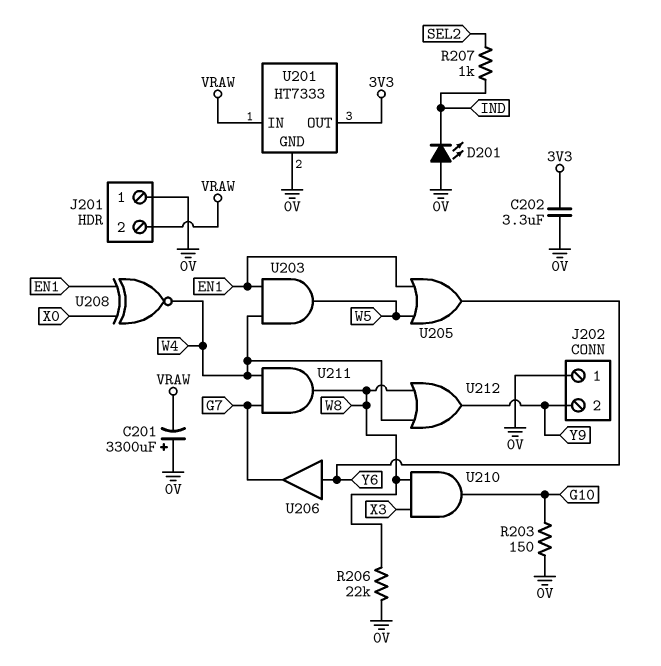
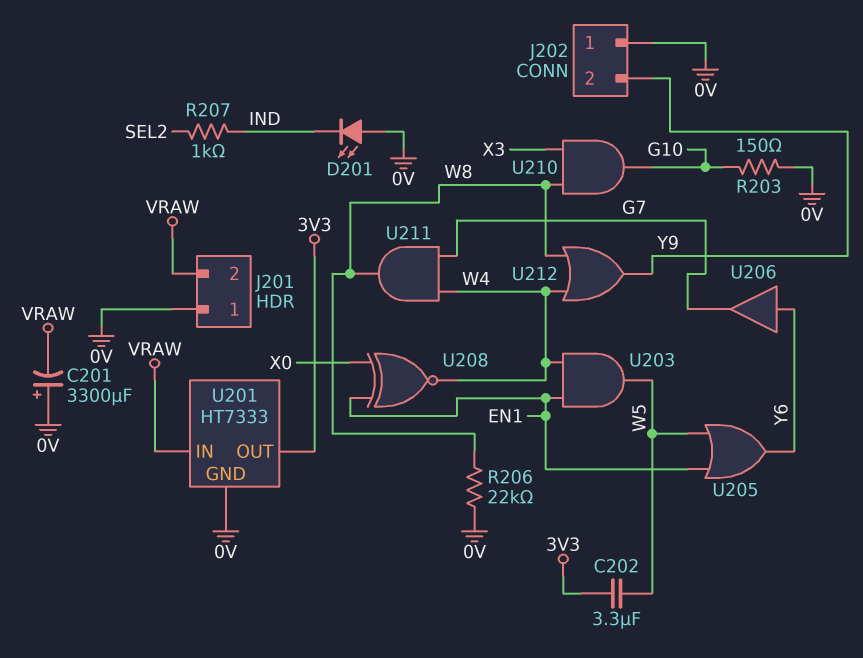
C202: 3.3uF (0V, 3V3) -> 3.3uF (3V3, W5)

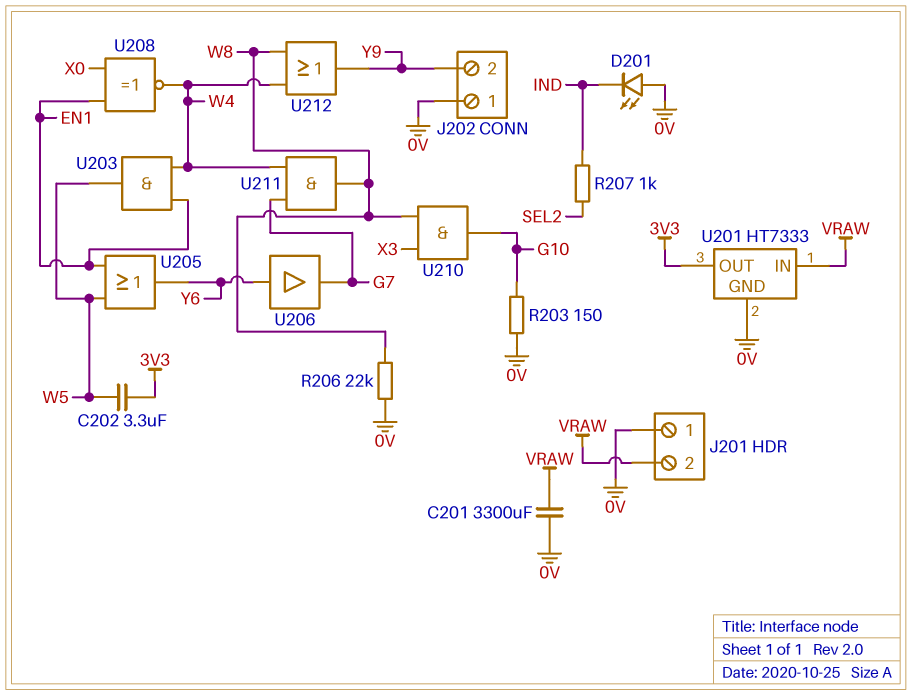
C201: 3300uF (plus 0V, minus VRAW) -> 3300uF (0V, VRAW)

